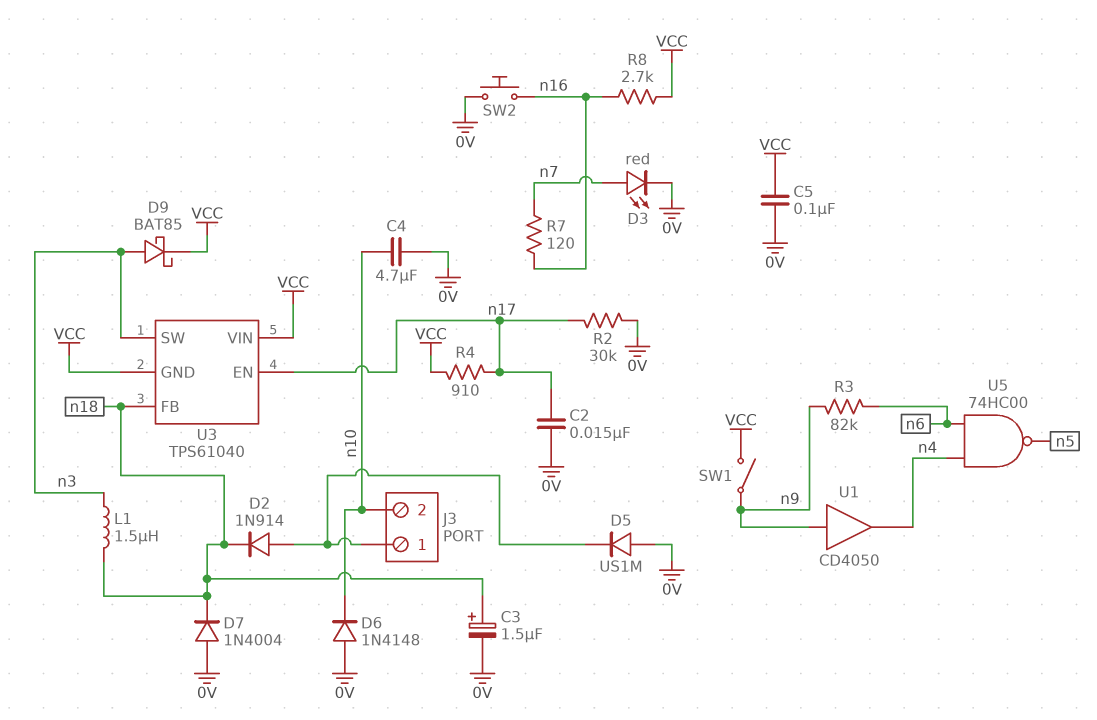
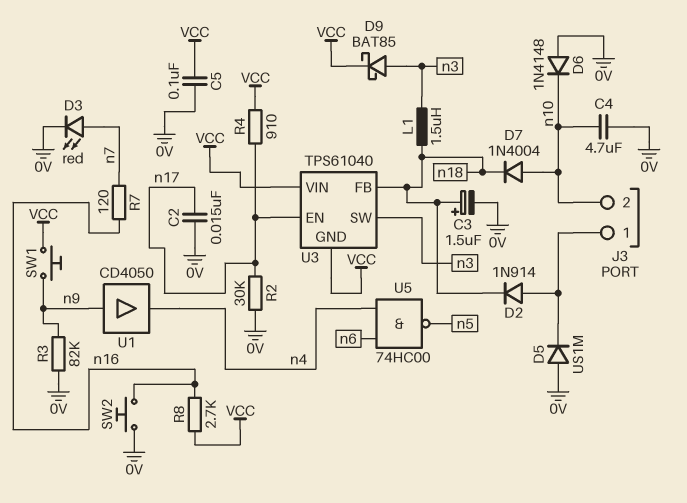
D7: diode 1N4004 (A 0V, K n18) -> diode 1N4004 (A n10, K n18)
R3: 82k (n6, n9) -> 82k (0V, n9)
SW1: switch (VCC, n9) -> button (VCC, n9)

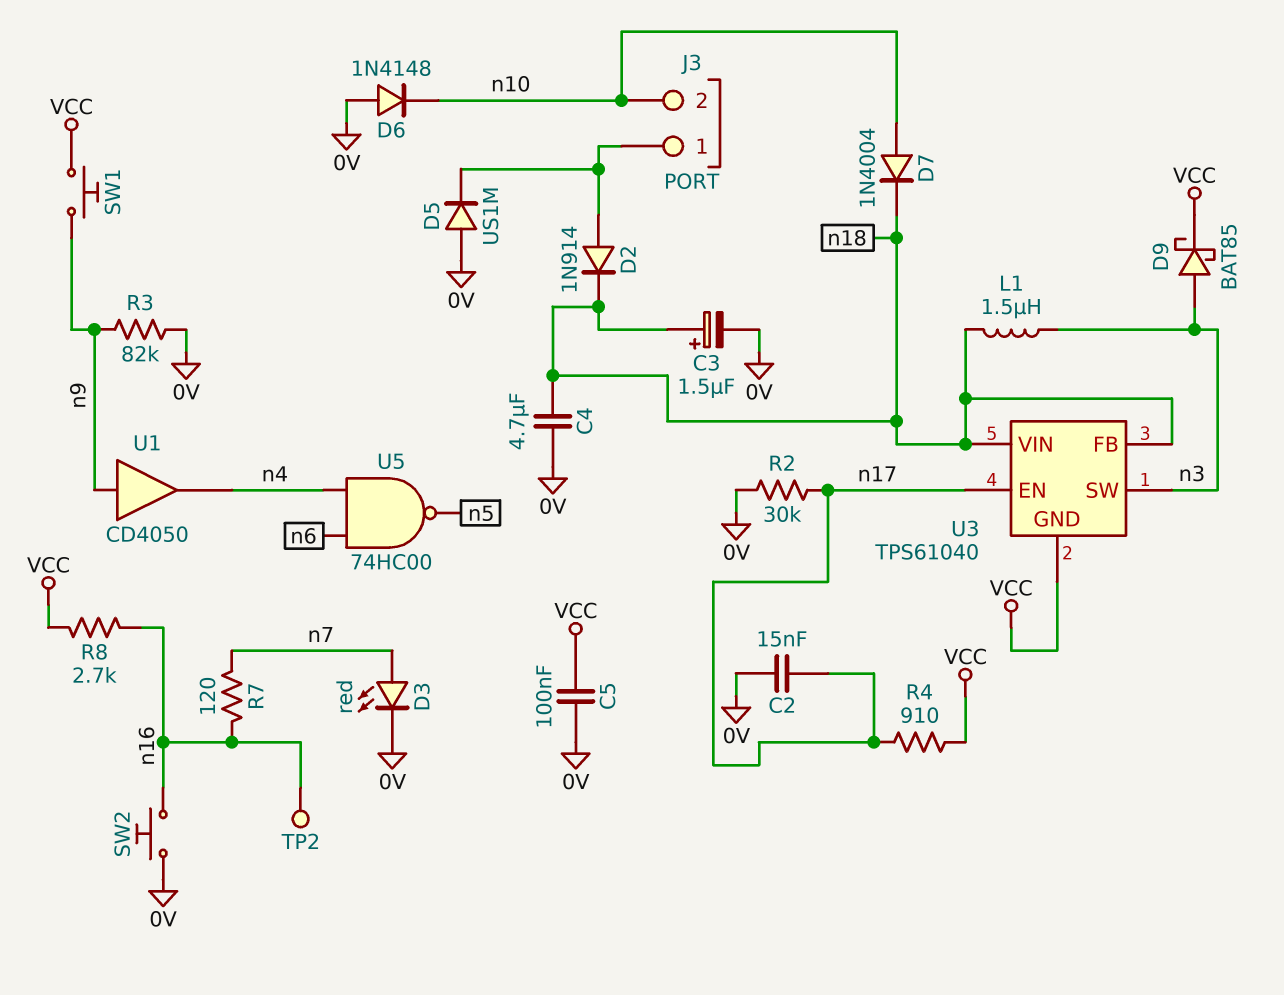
C4: 4.7uF (0V, n10) -> 4.7uF (0V, n18)
TP2: none -> test point (n16)
U3 pin VIN: VCC -> n18

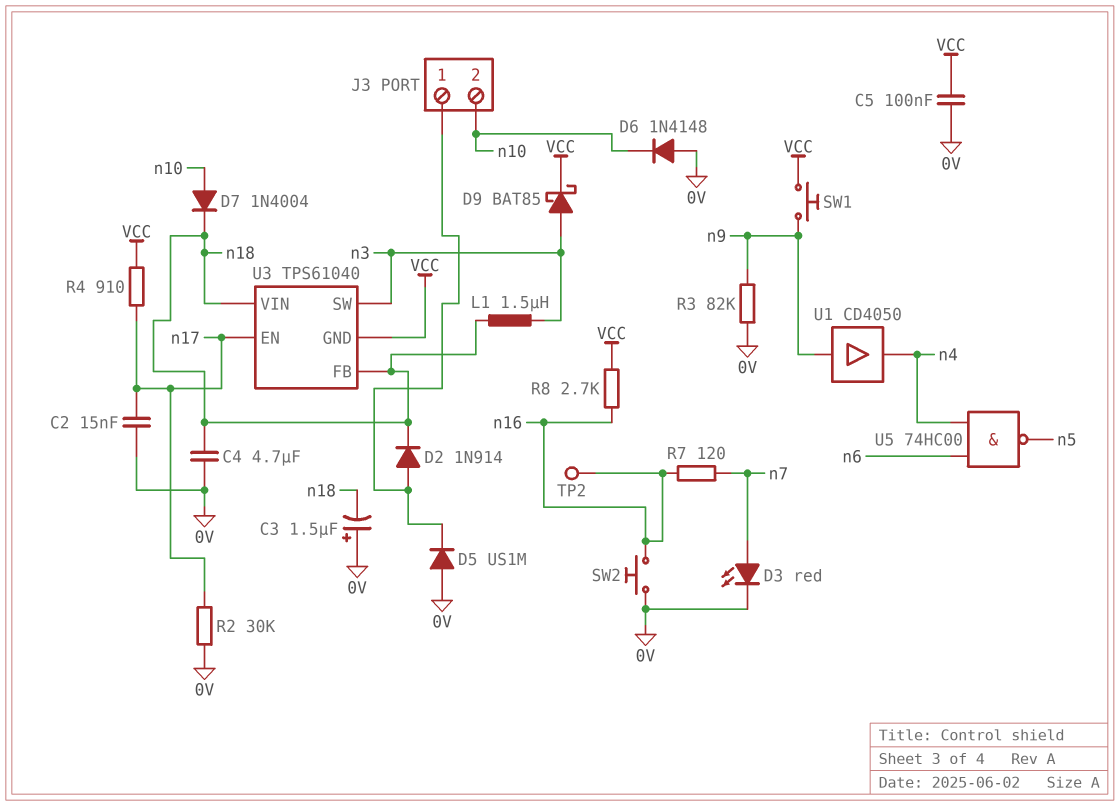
C3: 1.5uF (plus n18, minus 0V) -> 1.5uF (plus 0V, minus n18)

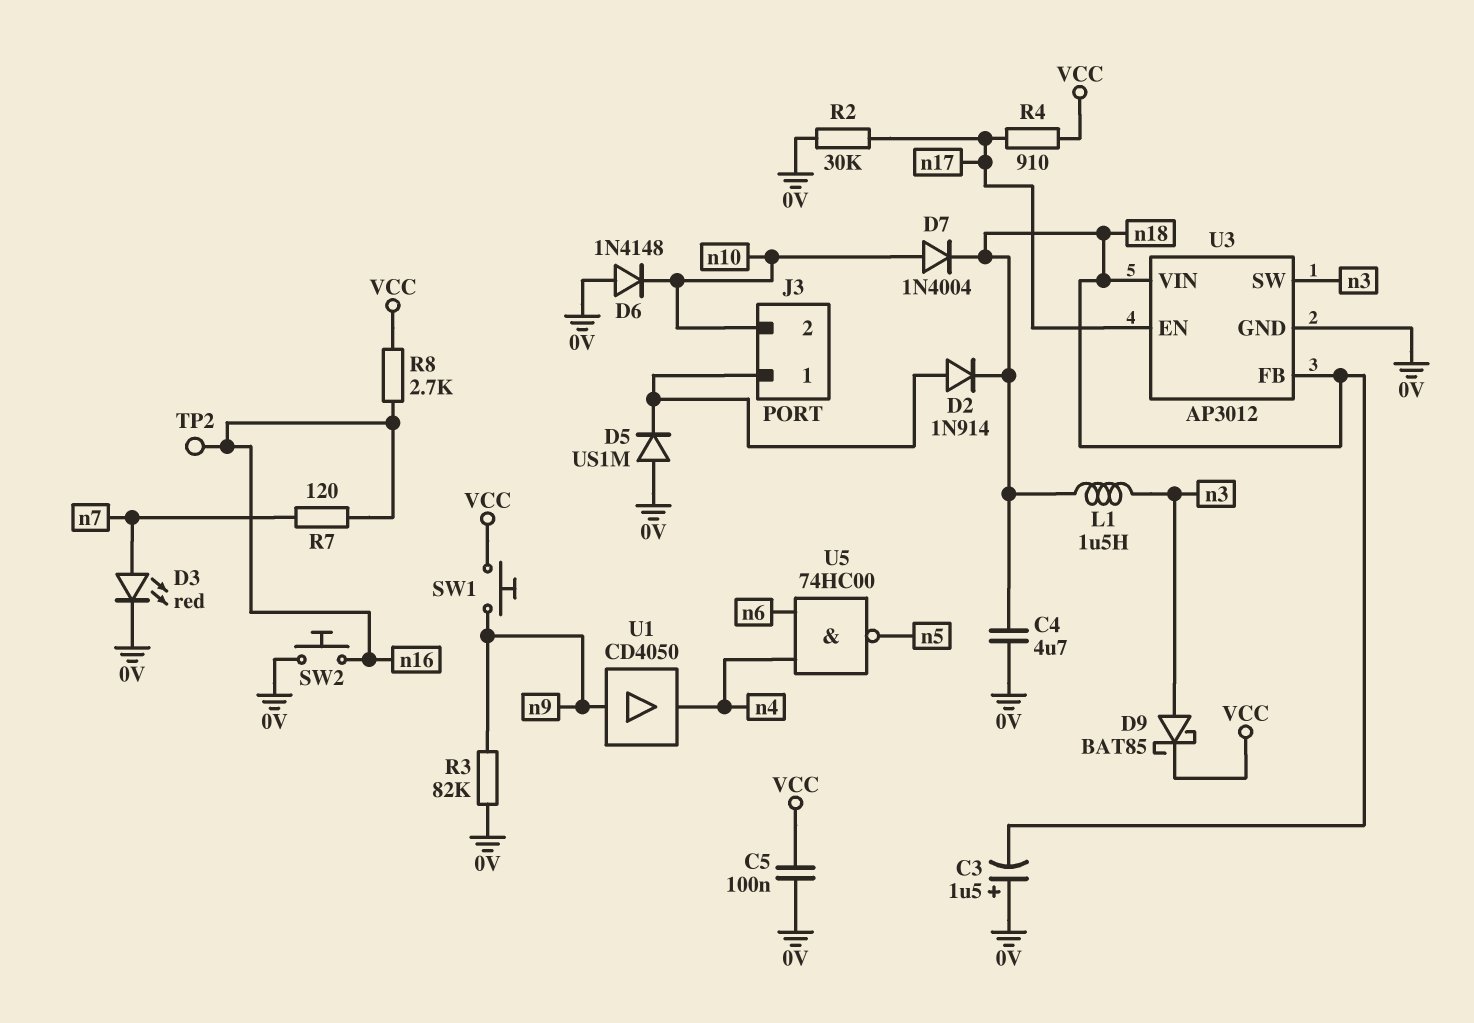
C2: 15nF (0V, n17) -> none
U3: TPS61040 -> AP3012
U3 pin GND: VCC -> 0V

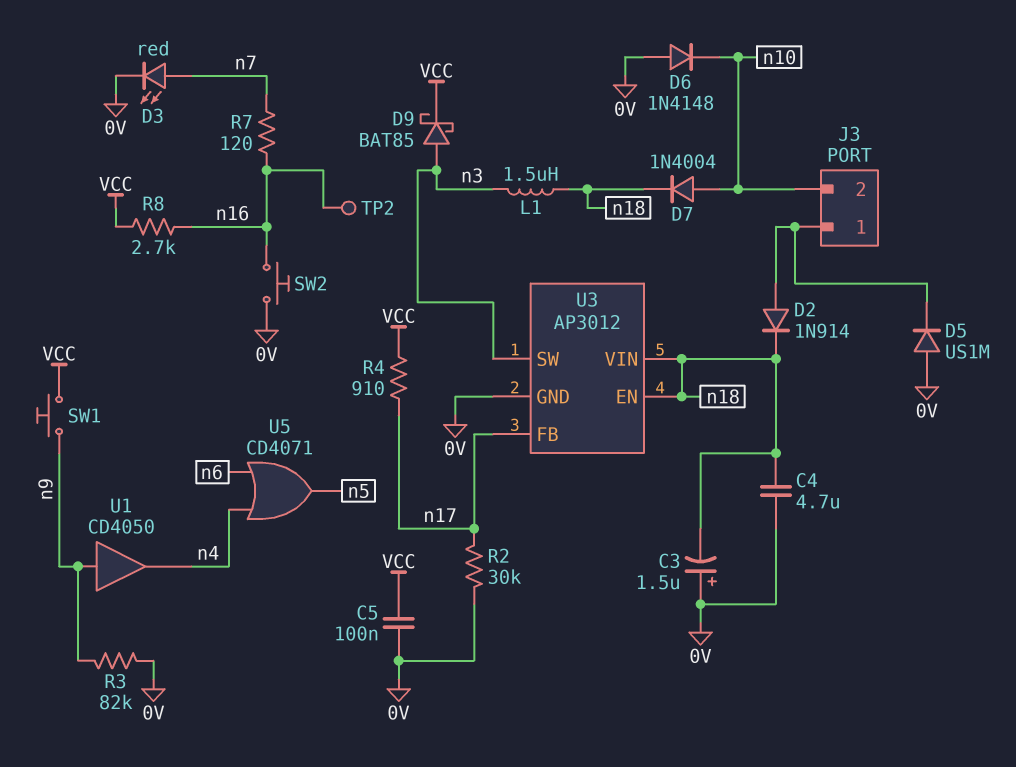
U3 pin EN: n17 -> n18
U3 pin FB: n18 -> n17
U5: NAND 74HC00 (in n4, in n6, out n5) -> OR CD4071 (in n4, in n6, out n5)

